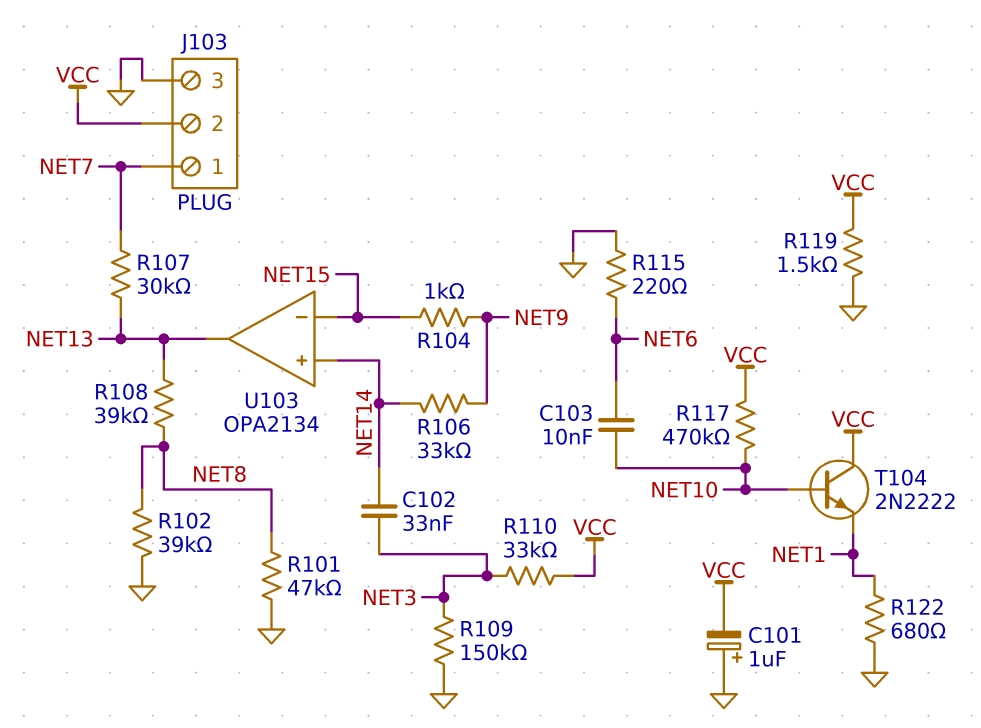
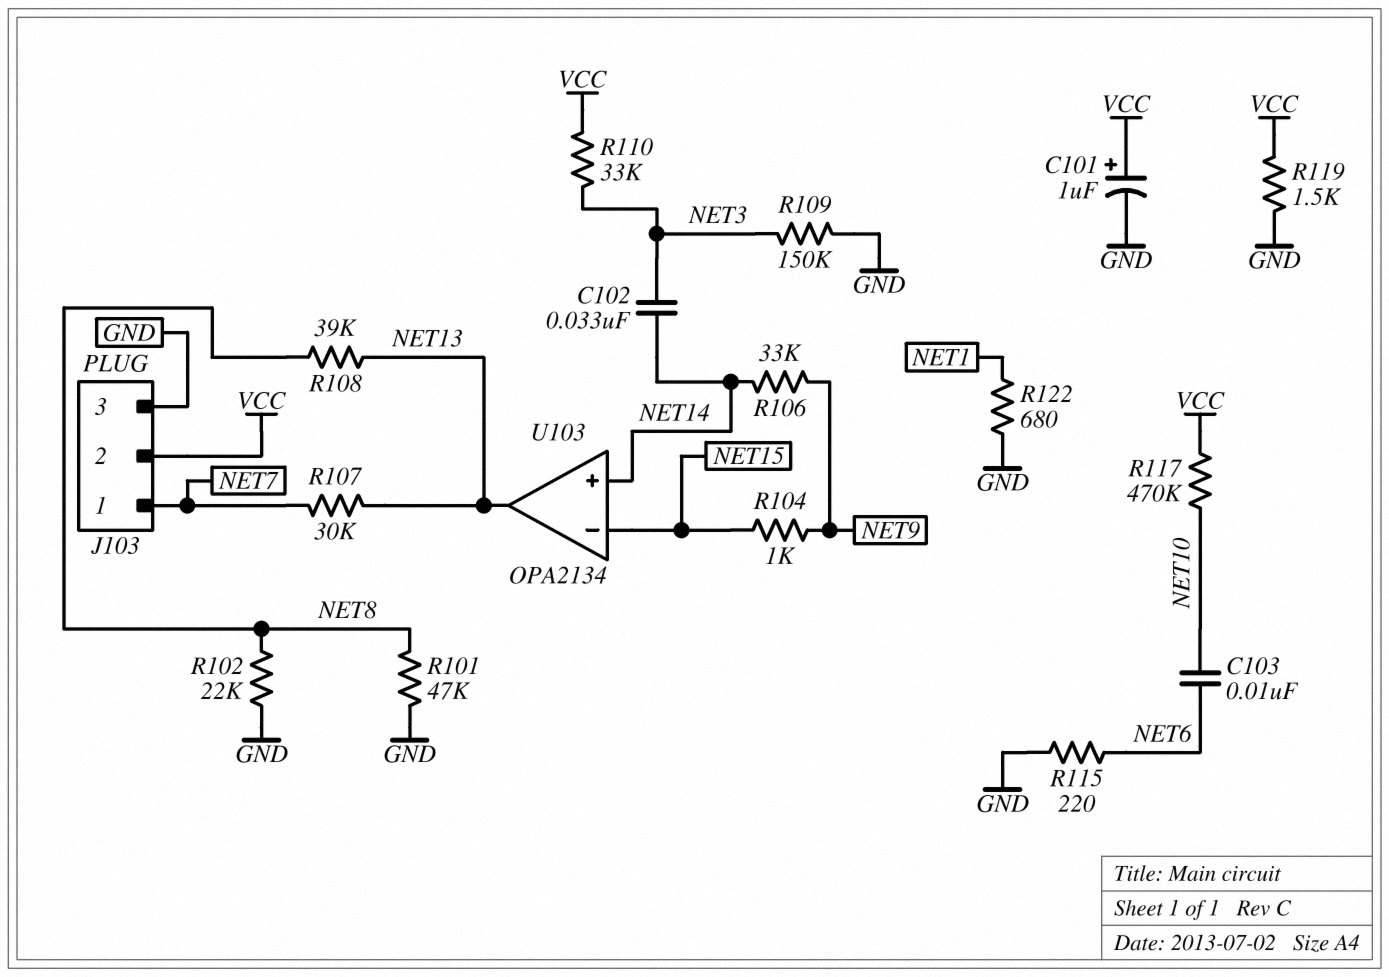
C101: 1uF (plus GND, minus VCC) -> 1uF (plus VCC, minus GND)
R102: 39k (GND, NET8) -> 22k (GND, NET8)
T104: NPN 2N2222 (B NET10, C VCC, E NET1) -> none

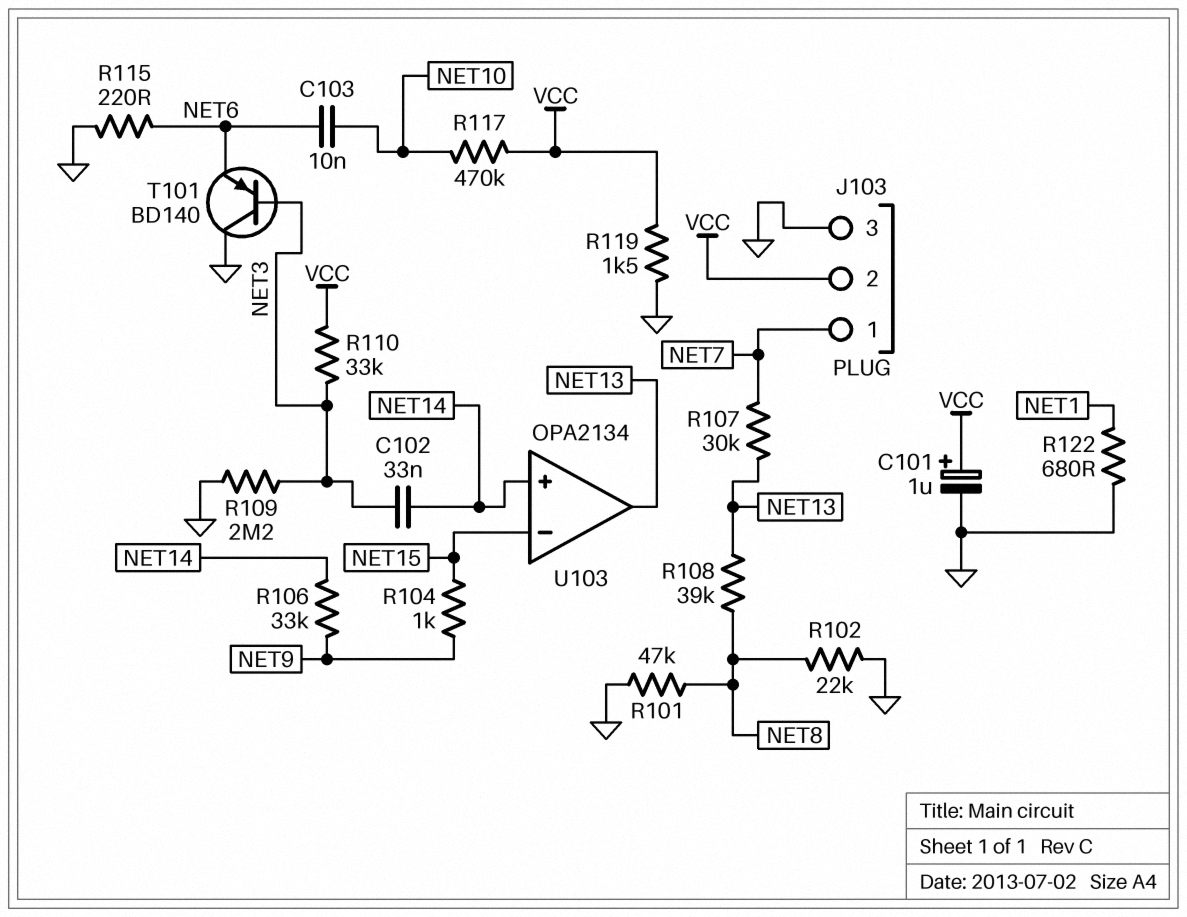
R109: 150k (GND, NET3) -> 2.2M (GND, NET3)
T101: none -> PNP BD140 (B NET3, C GND, E NET6)

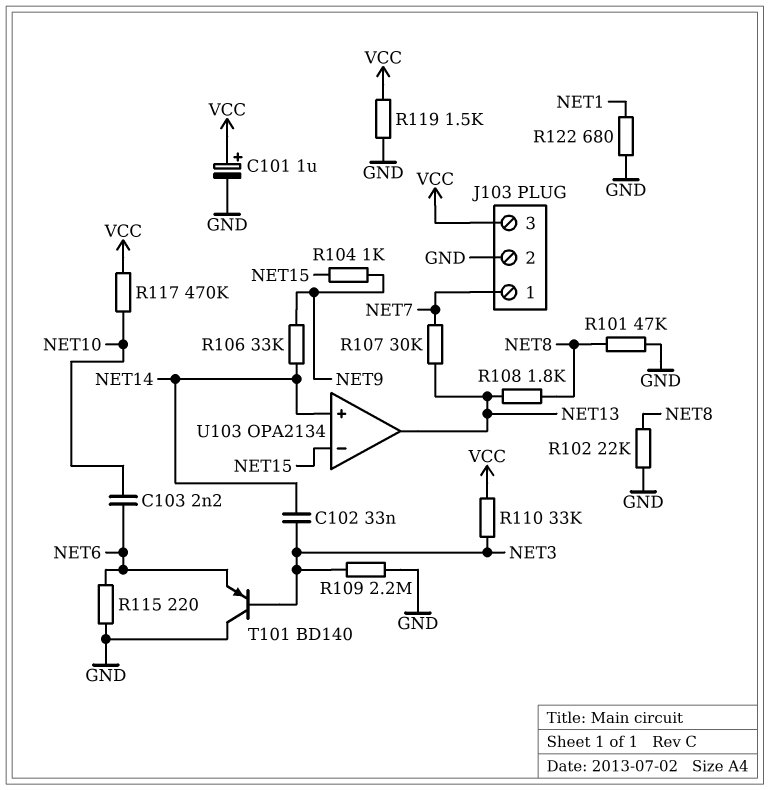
C103: 10nF (NET6, NET10) -> 2.2nF (NET6, NET10)
J103 pin 2: VCC -> GND
J103 pin 3: GND -> VCC
R108: 39k (NET8, NET13) -> 1.8k (NET8, NET13)

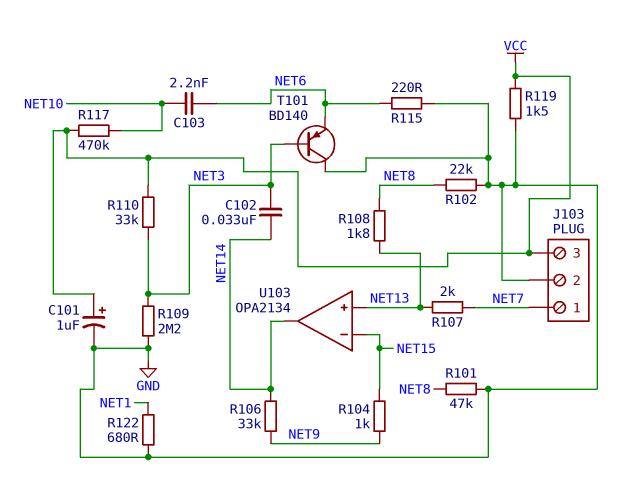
R107: 30k (NET7, NET13) -> 2k (NET7, NET13)
U103 pin in+: NET14 -> NET13
U103 pin out: NET13 -> NET14

